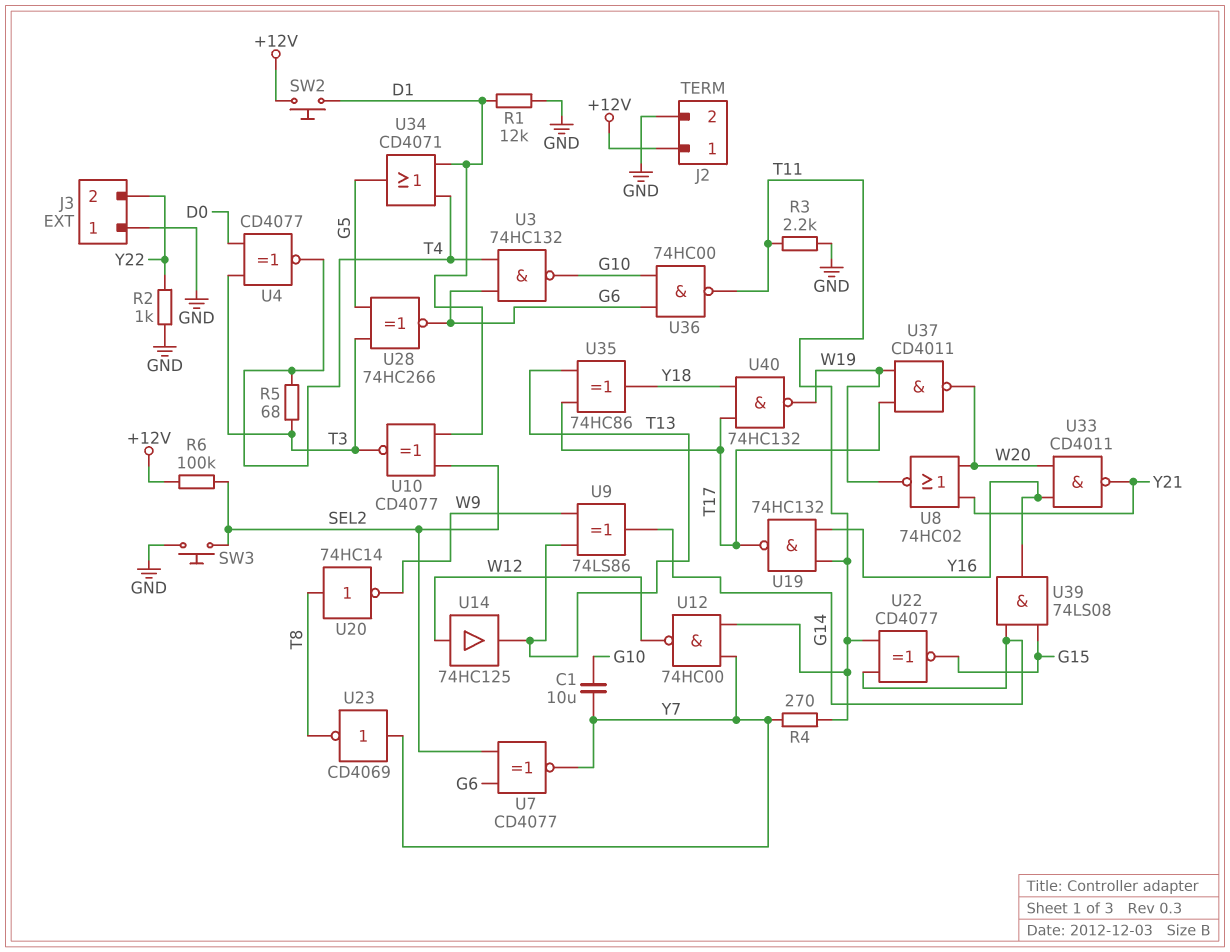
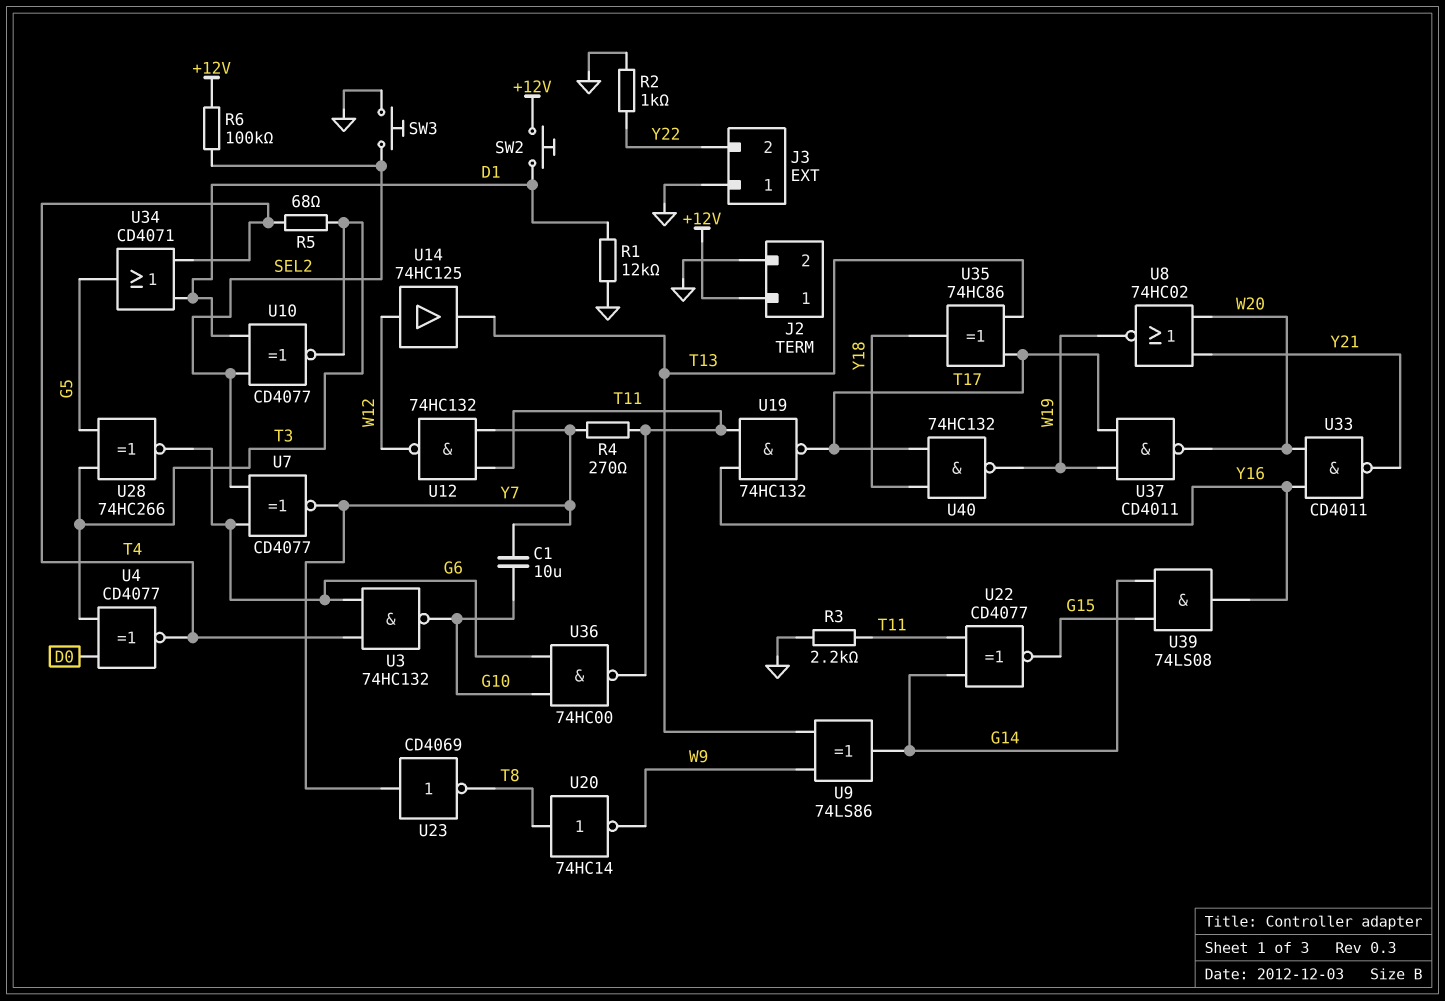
U12: NAND 74HC00 (in T11, in Y7, out W12) -> NAND 74HC132 (in T11, in Y7, out W12)

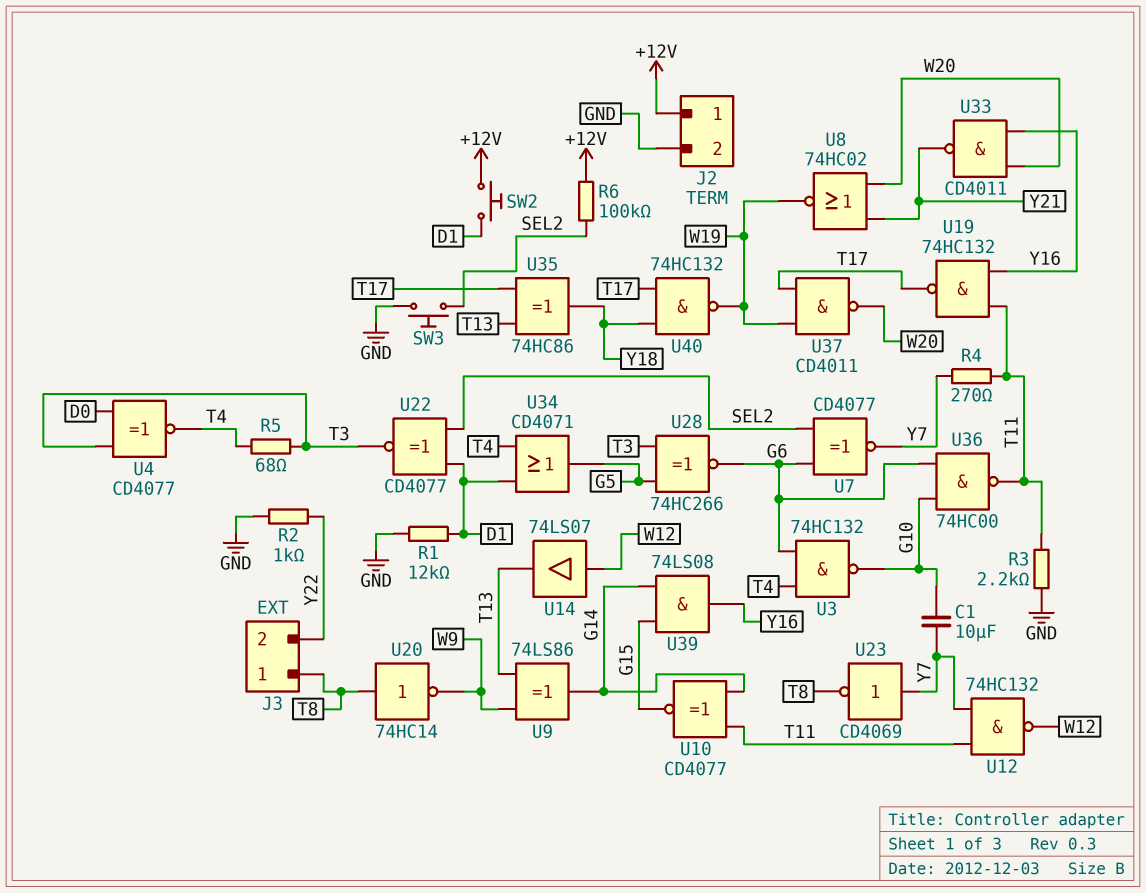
J3 pin 1: GND -> T8
U10: XNOR CD4077 (in D1, in SEL2, out T3) -> XNOR CD4077 (in G14, in T11, out G15)
U14: buffer 74HC125 (in W12, out T13) -> buffer 74LS07 (in W12, out T13)
U22: XNOR CD4077 (in G14, in T11, out G15) -> XNOR CD4077 (in D1, in SEL2, out T3)

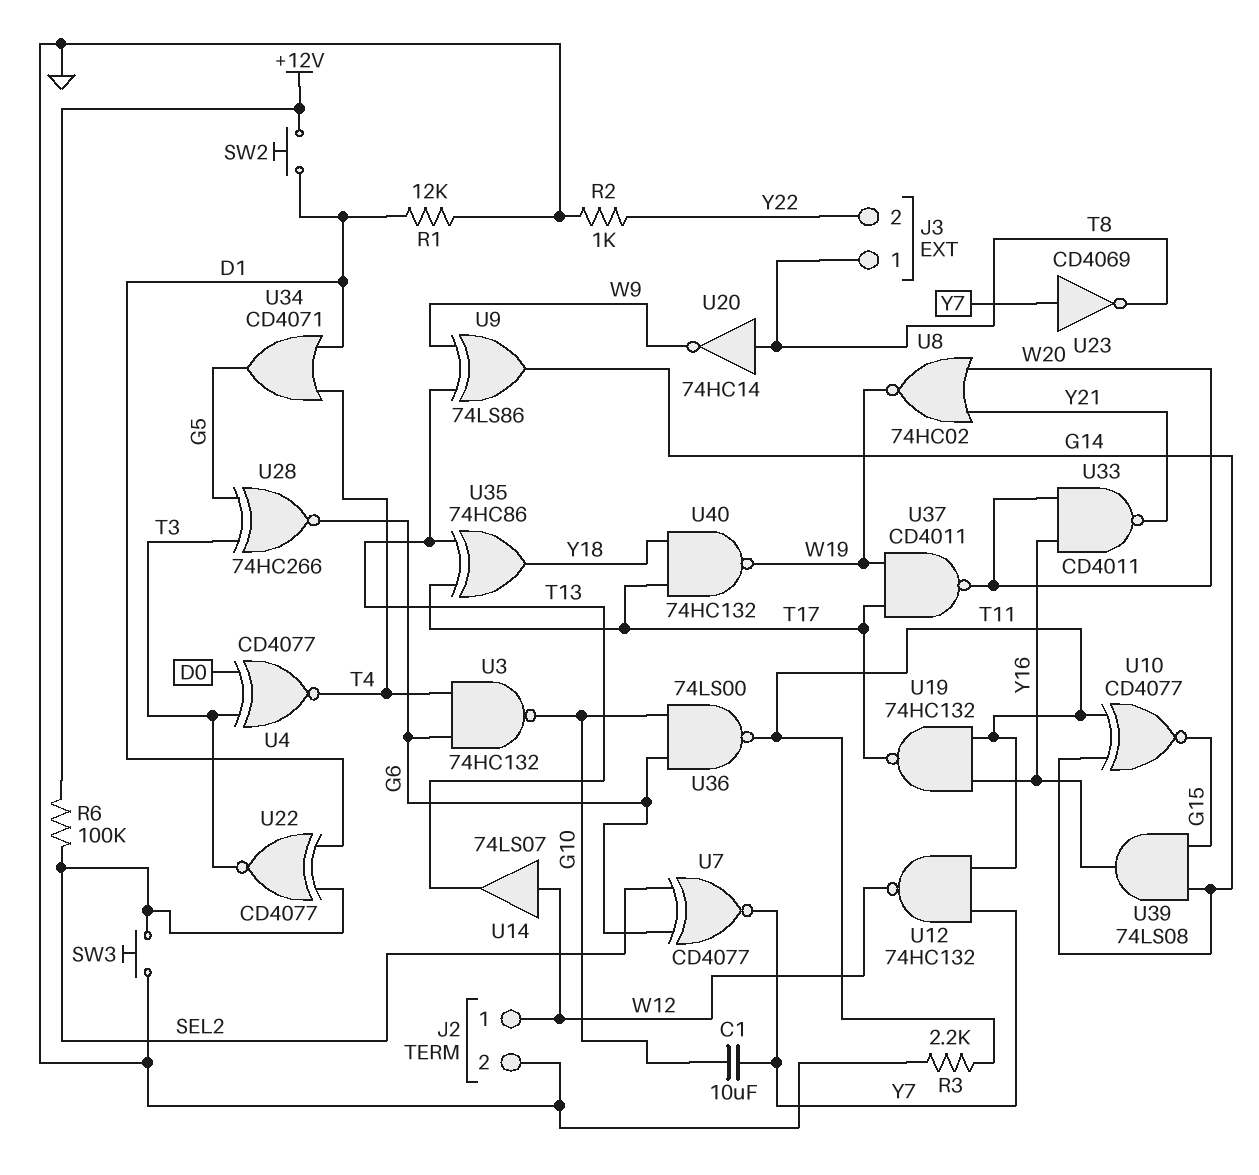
J2 pin 1: +12V -> W12
R4: 270 (T11, Y7) -> none
R5: 68 (T3, T4) -> none
U36: NAND 74HC00 (in G6, in G10, out T11) -> NAND 74LS00 (in G6, in G10, out T11)

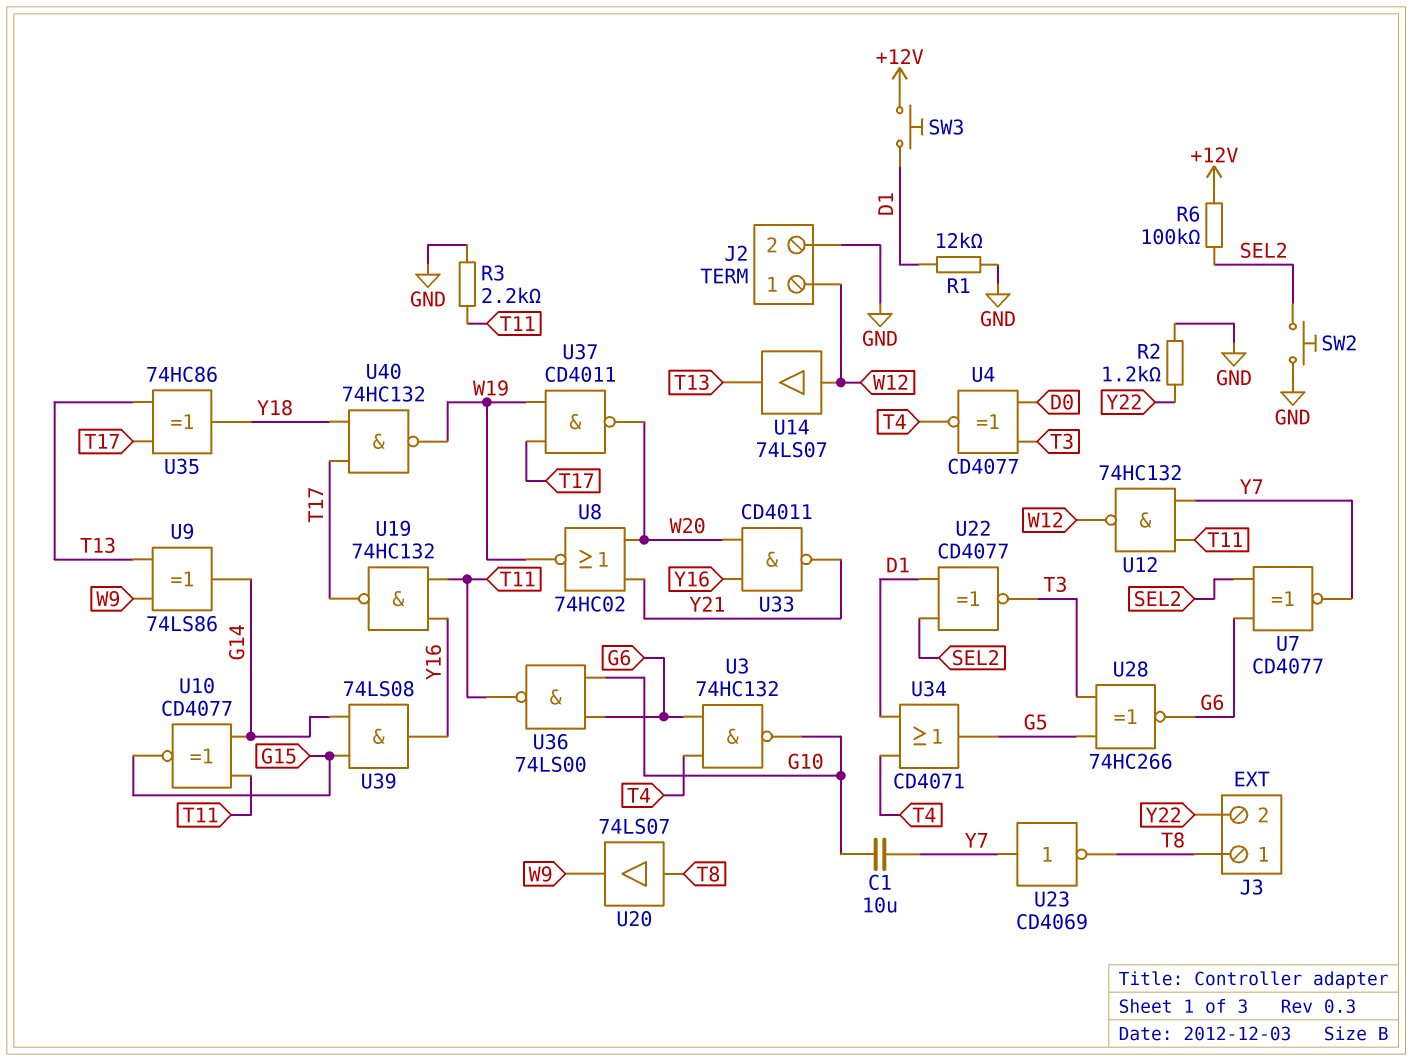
R2: 1k (GND, Y22) -> 1.2k (GND, Y22)
SW2: button (+12V, D1) -> button (GND, SEL2)
SW3: button (GND, SEL2) -> button (+12V, D1)
U20: NOT 74HC14 (in T8, out W9) -> buffer 74LS07 (in T8, out W9)

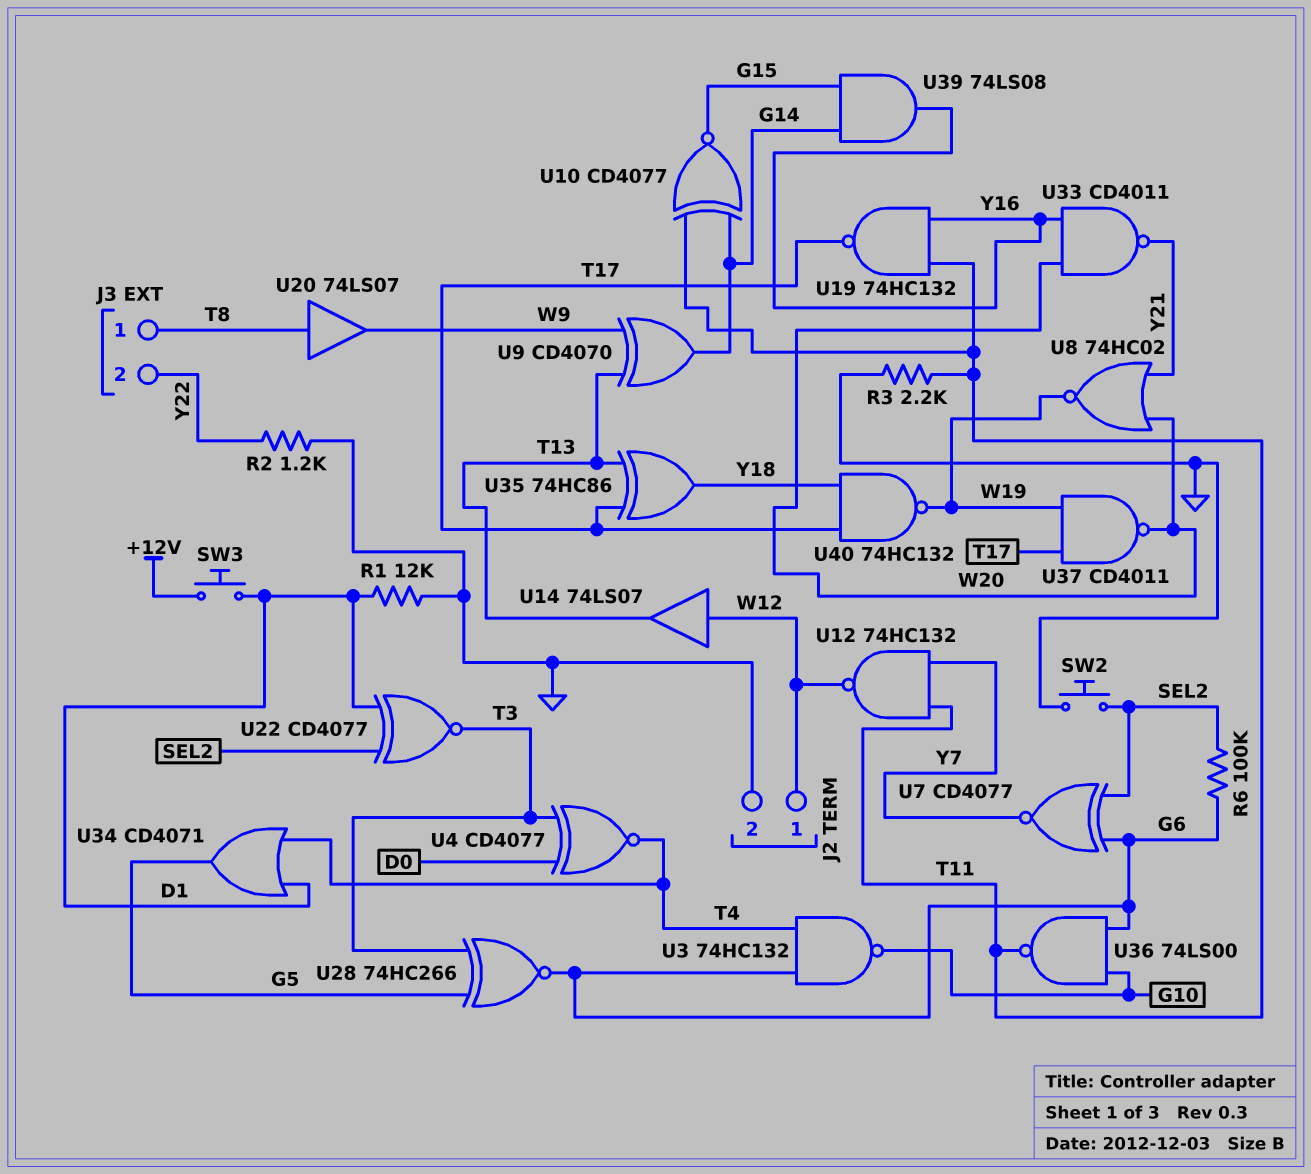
C1: 10uF (G10, Y7) -> none
R6: 100k (+12V, SEL2) -> 100k (G6, SEL2)
U9: XOR 74LS86 (in T13, in W9, out G14) -> XOR CD4070 (in T13, in W9, out G14)
U23: NOT CD4069 (in Y7, out T8) -> none

